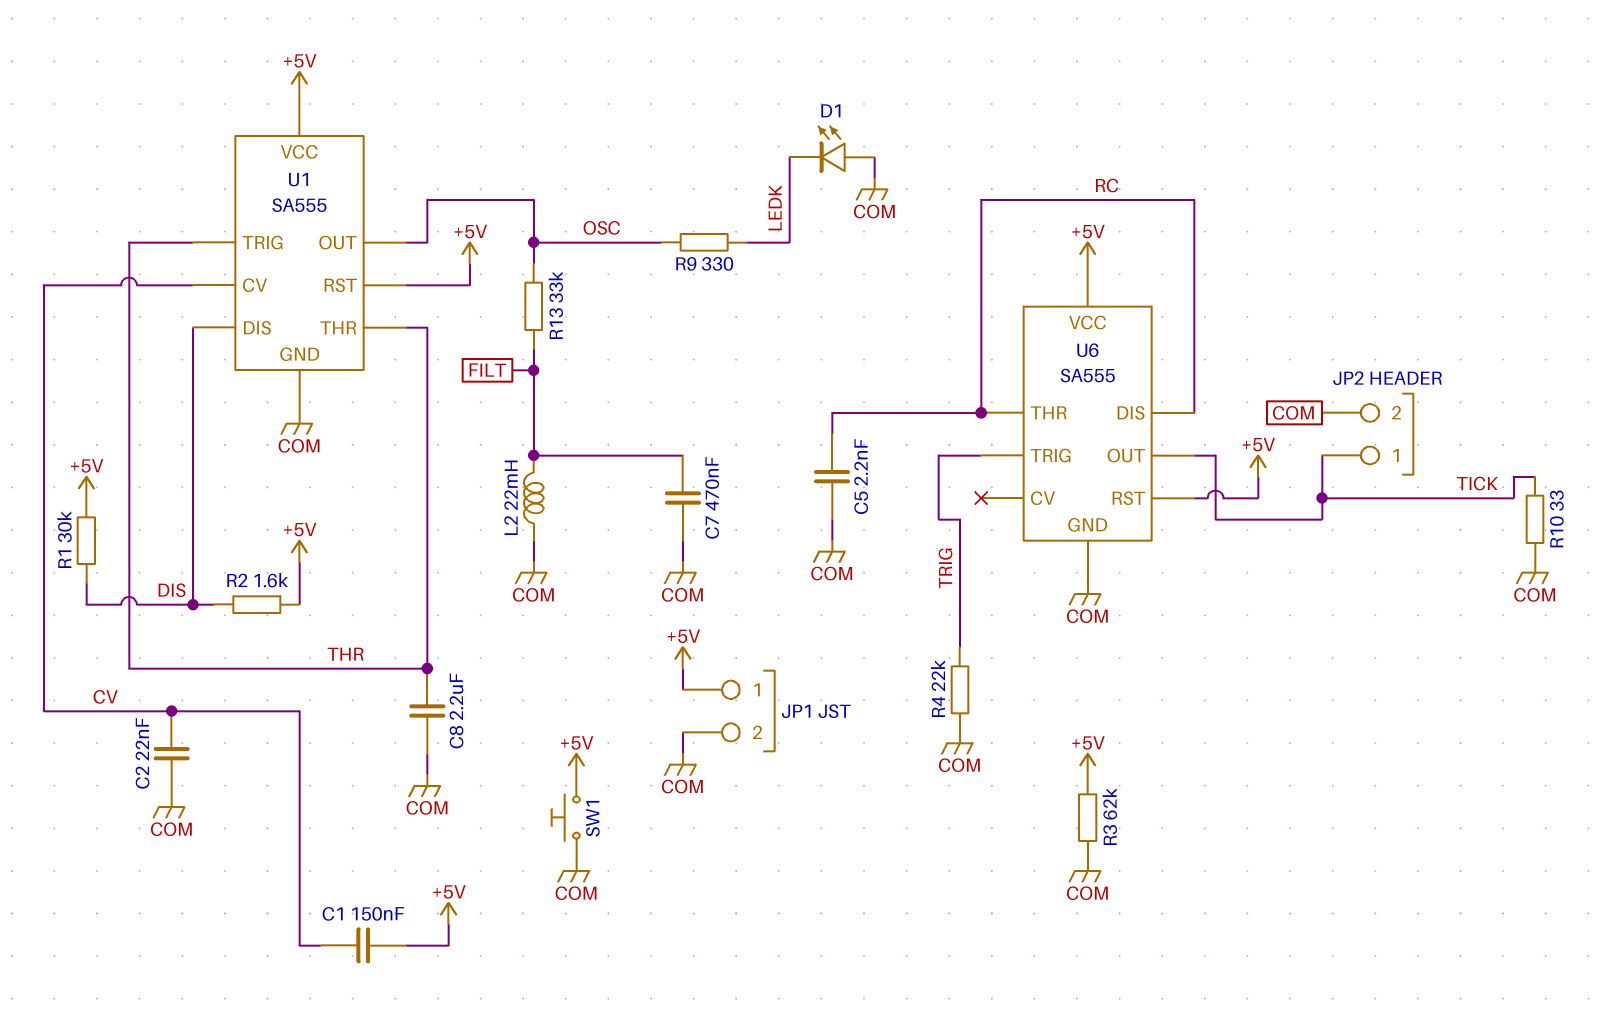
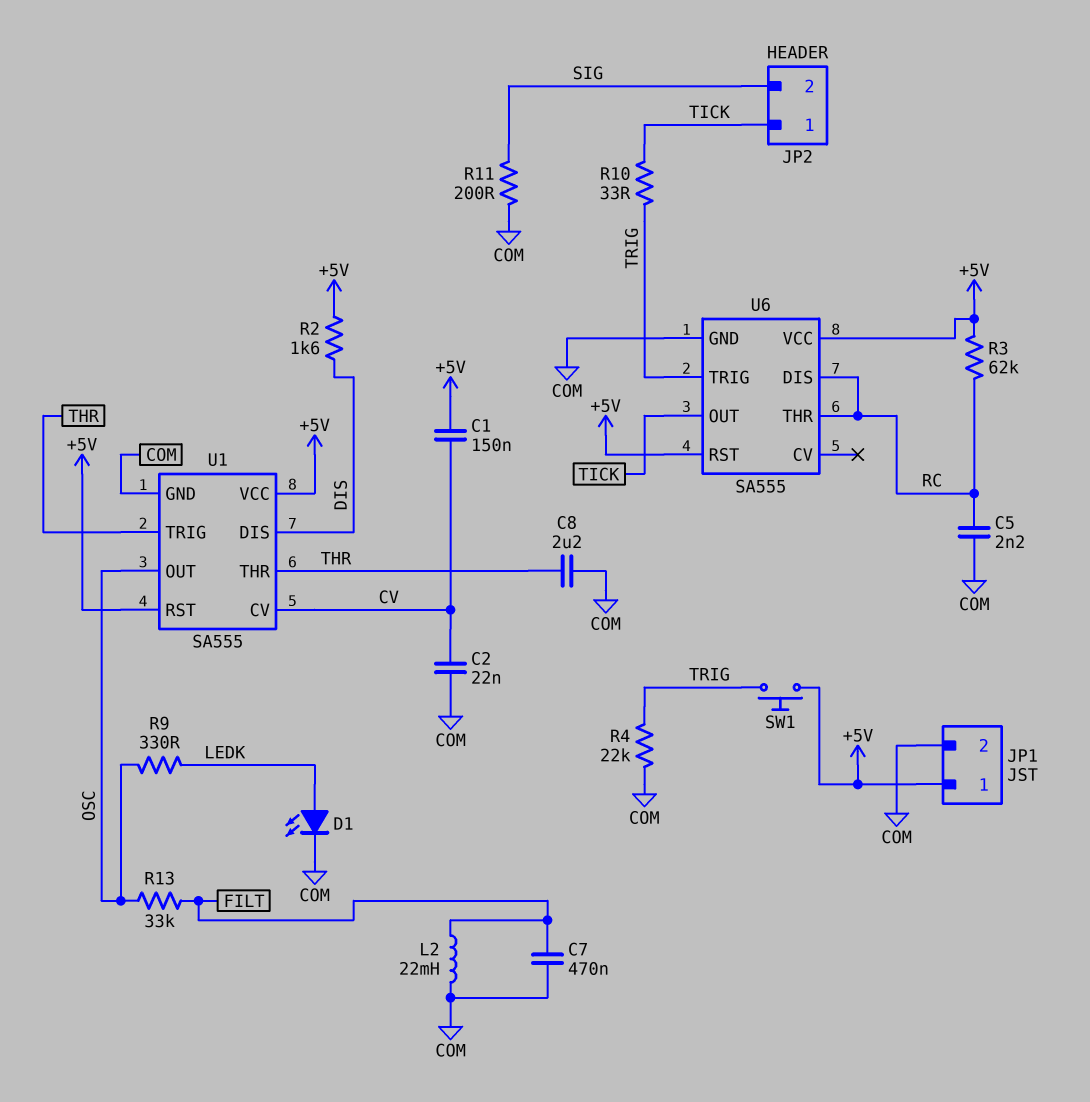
D1: LED (A COM, K LEDK) -> LED (A LEDK, K COM)
JP2 pin 2: COM -> SIG
R1: 30k (+5V, DIS) -> none
R3: 62k (+5V, COM) -> 62k (+5V, RC)
R10: 33 (COM, TICK) -> 33 (TICK, TRIG)
R11: none -> 200 (COM, SIG)
SW1: button (+5V, COM) -> button (+5V, TRIG)

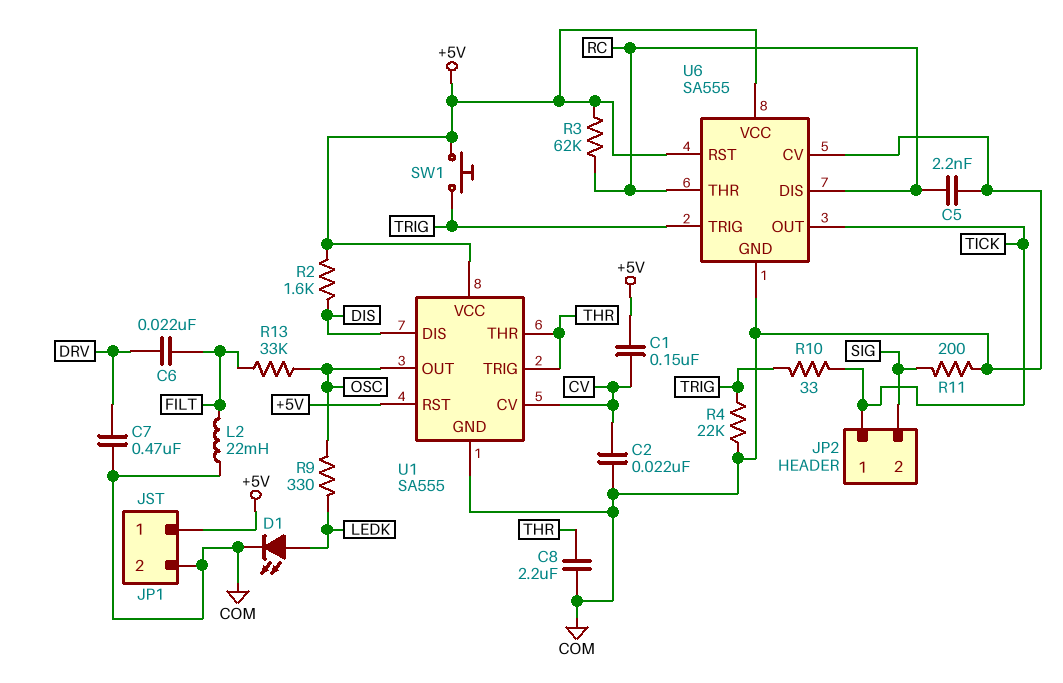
C6: none -> 22nF (DRV, FILT)
C7: 470nF (COM, FILT) -> 470nF (COM, DRV)
U6 pin CV: none -> COM

